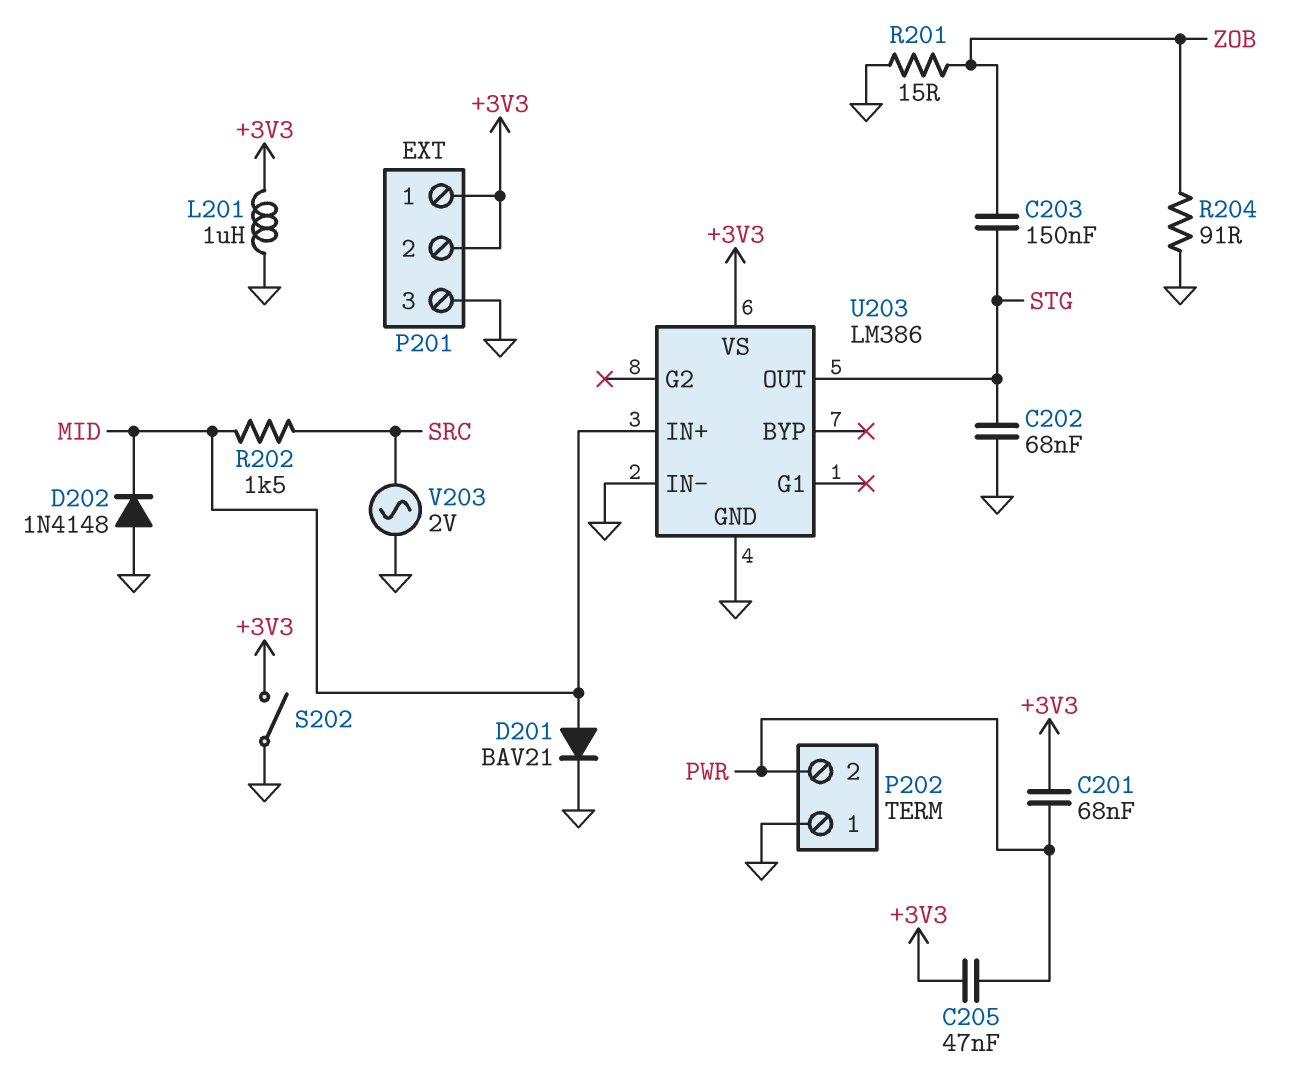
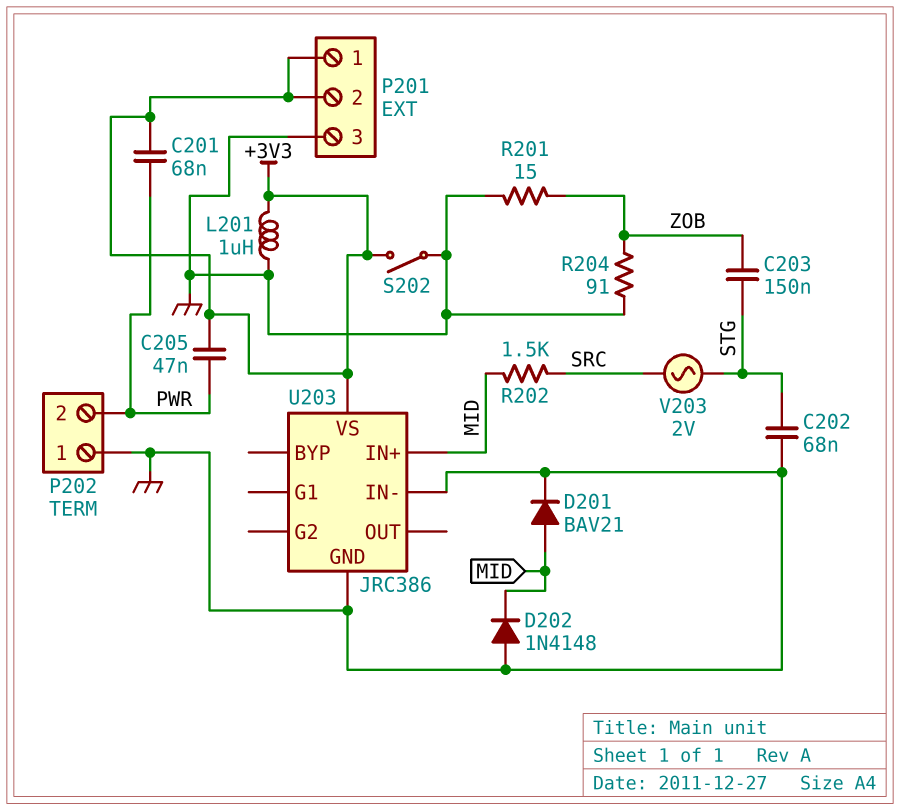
U203: LM386 -> JRC386
U203 pin OUT: STG -> none
V203: AC 2V (GND, SRC) -> AC 2V (SRC, STG)

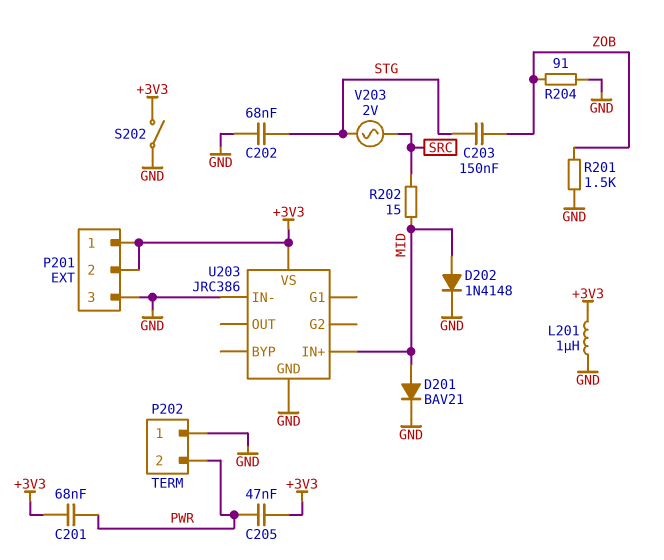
D202: diode 1N4148 (A GND, K MID) -> diode 1N4148 (A MID, K GND)
R201: 15 (GND, ZOB) -> 1.5k (GND, ZOB)
R202: 1.5k (MID, SRC) -> 15 (MID, SRC)

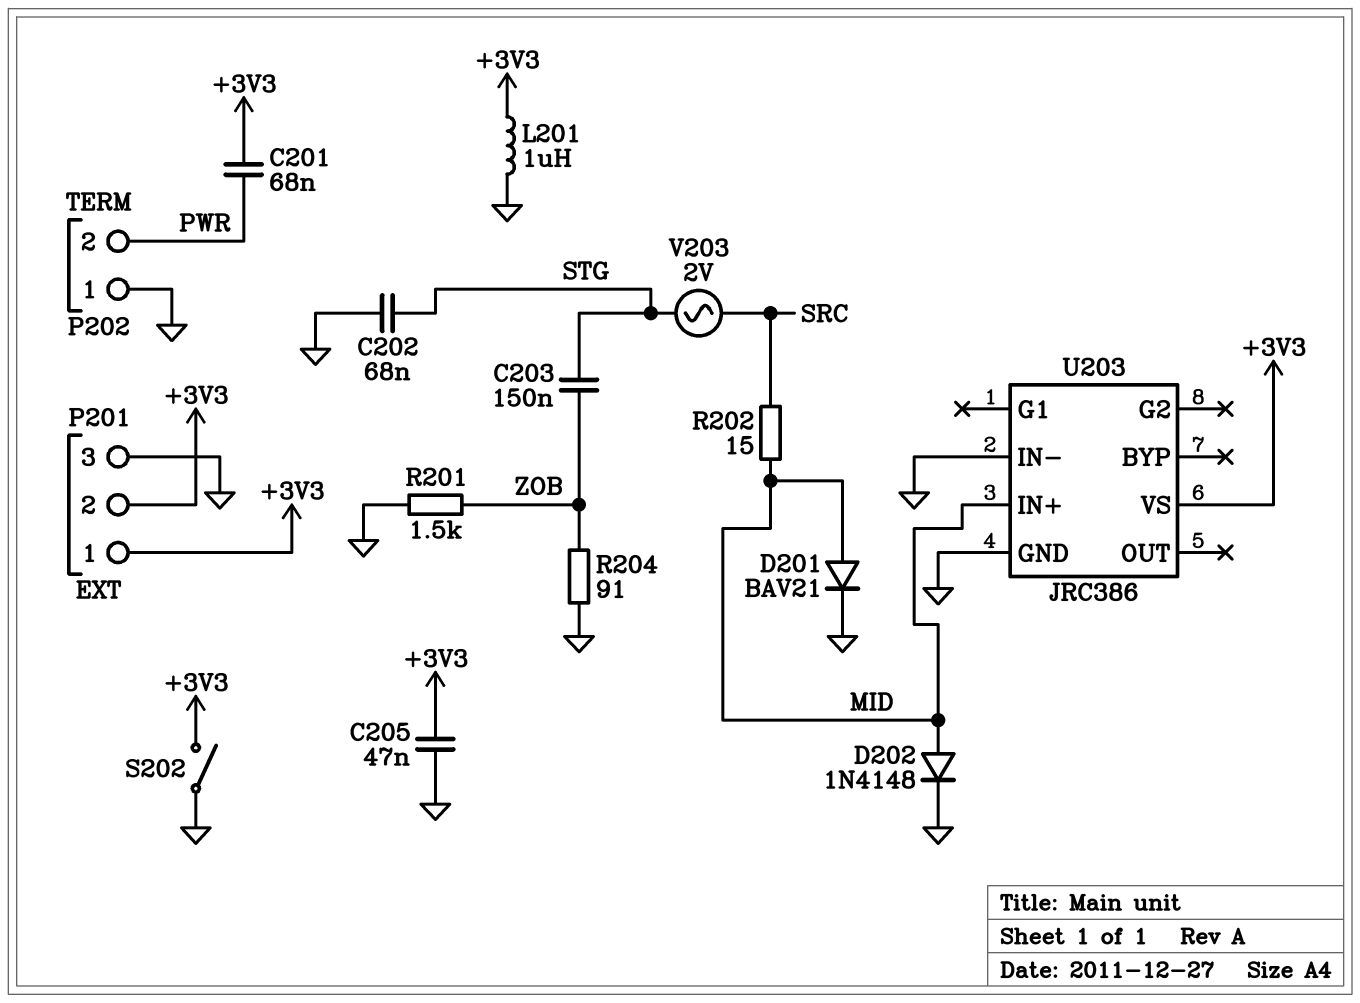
C205: 47nF (+3V3, PWR) -> 47nF (+3V3, GND)

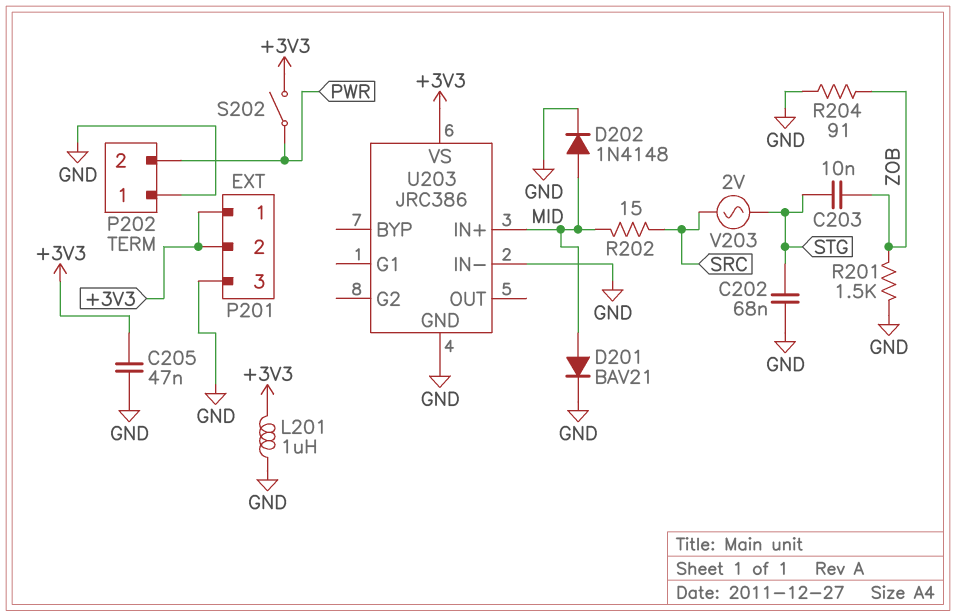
C201: 68nF (+3V3, PWR) -> none
C203: 150nF (STG, ZOB) -> 10nF (STG, ZOB)
S202: switch (+3V3, GND) -> switch (+3V3, PWR)

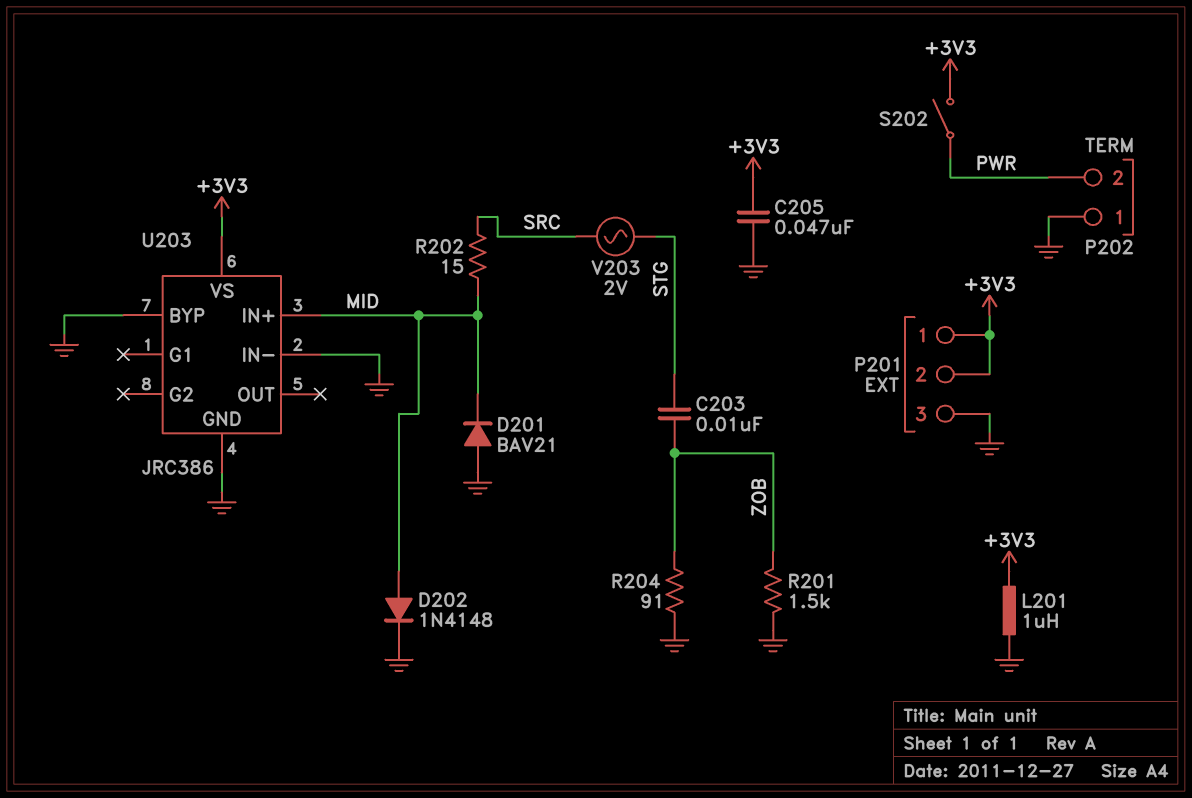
C202: 68nF (GND, STG) -> none
D201: diode BAV21 (A MID, K GND) -> diode BAV21 (A GND, K MID)
U203 pin BYP: none -> GND

